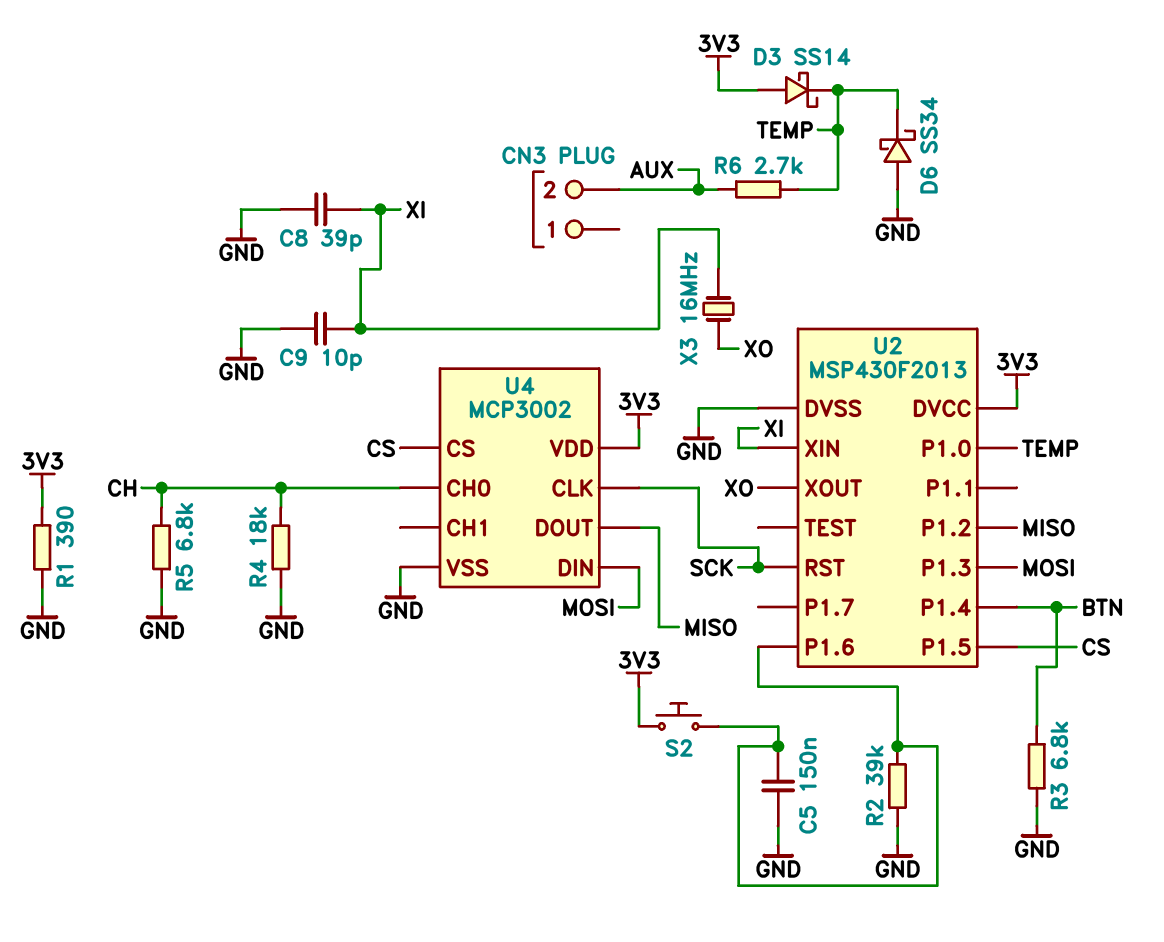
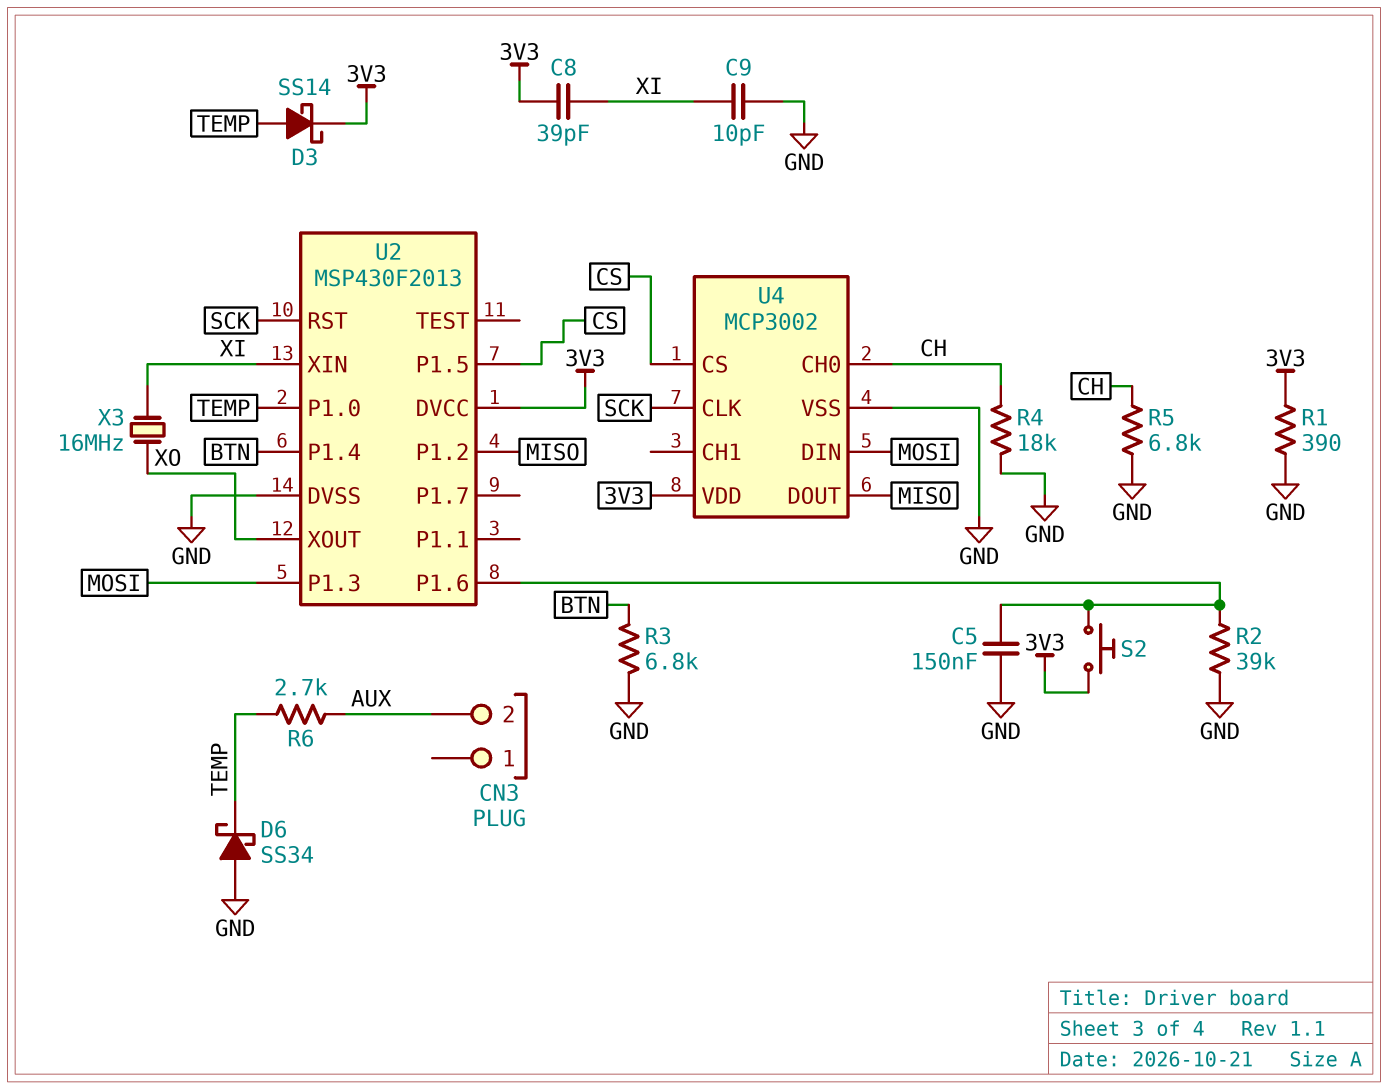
C8: 39pF (GND, XI) -> 39pF (3V3, XI)
D3: schottky SS14 (A 3V3, K TEMP) -> schottky SS14 (A TEMP, K 3V3)

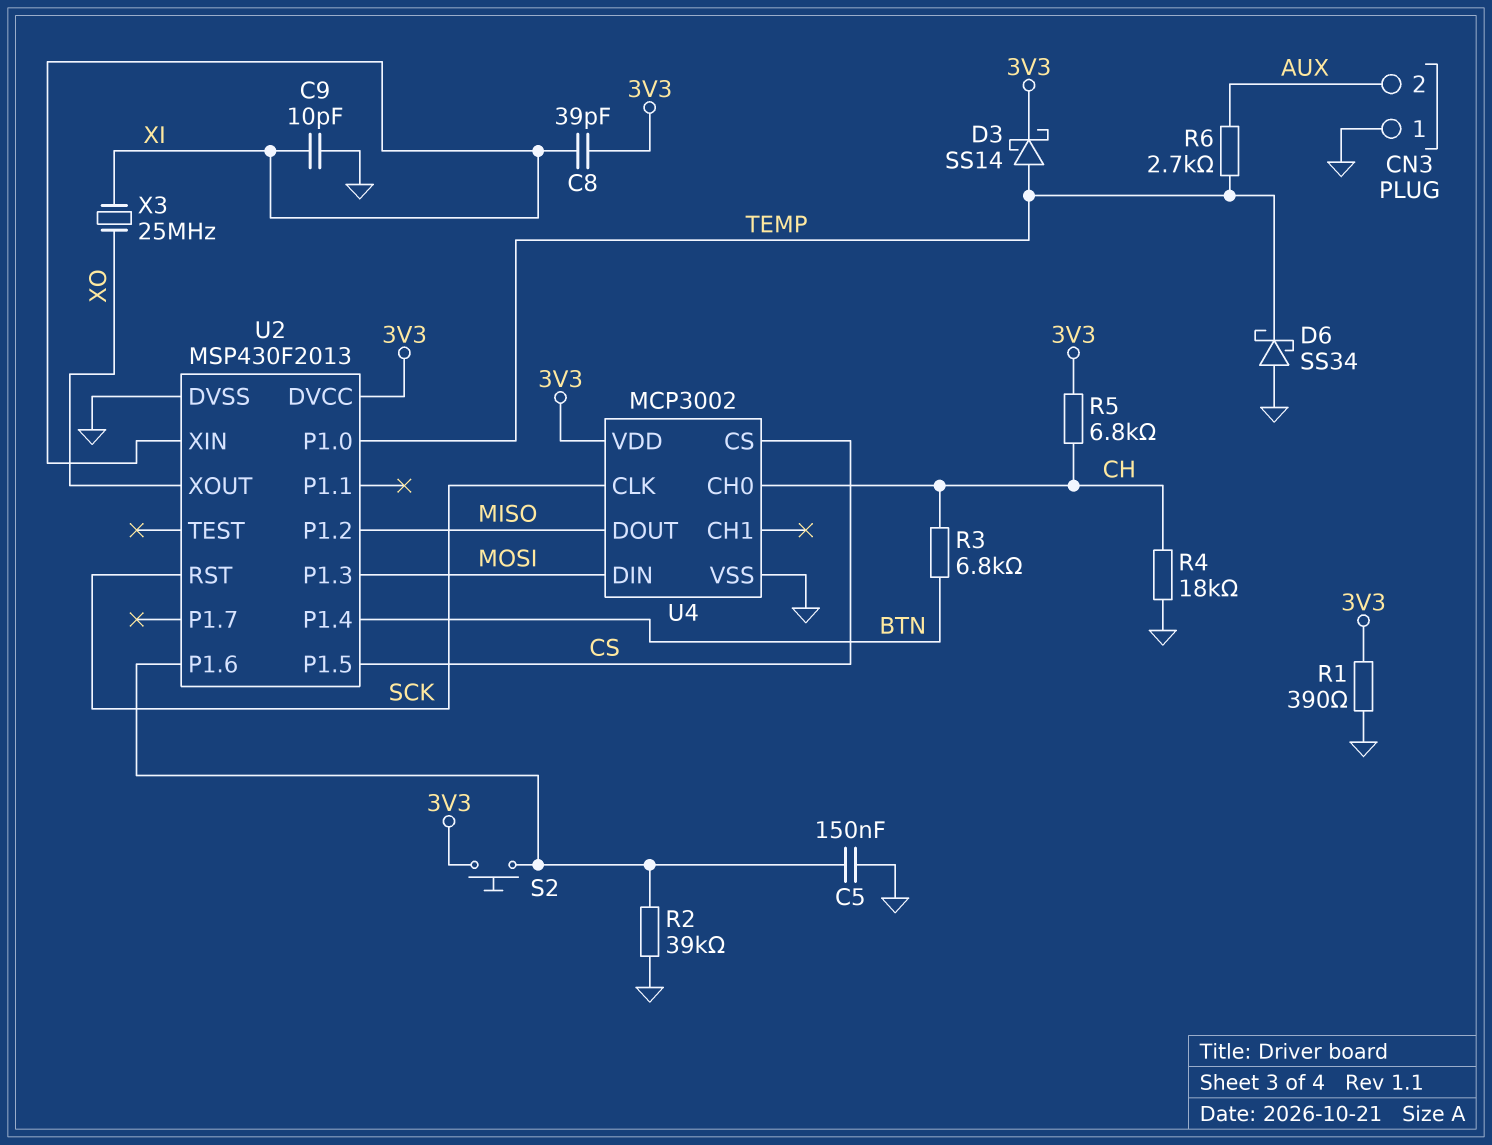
CN3 pin 1: none -> GND
R3: 6.8k (BTN, GND) -> 6.8k (BTN, CH)
R5: 6.8k (CH, GND) -> 6.8k (3V3, CH)
X3: 16MHz (XI, XO) -> 25MHz (XI, XO)

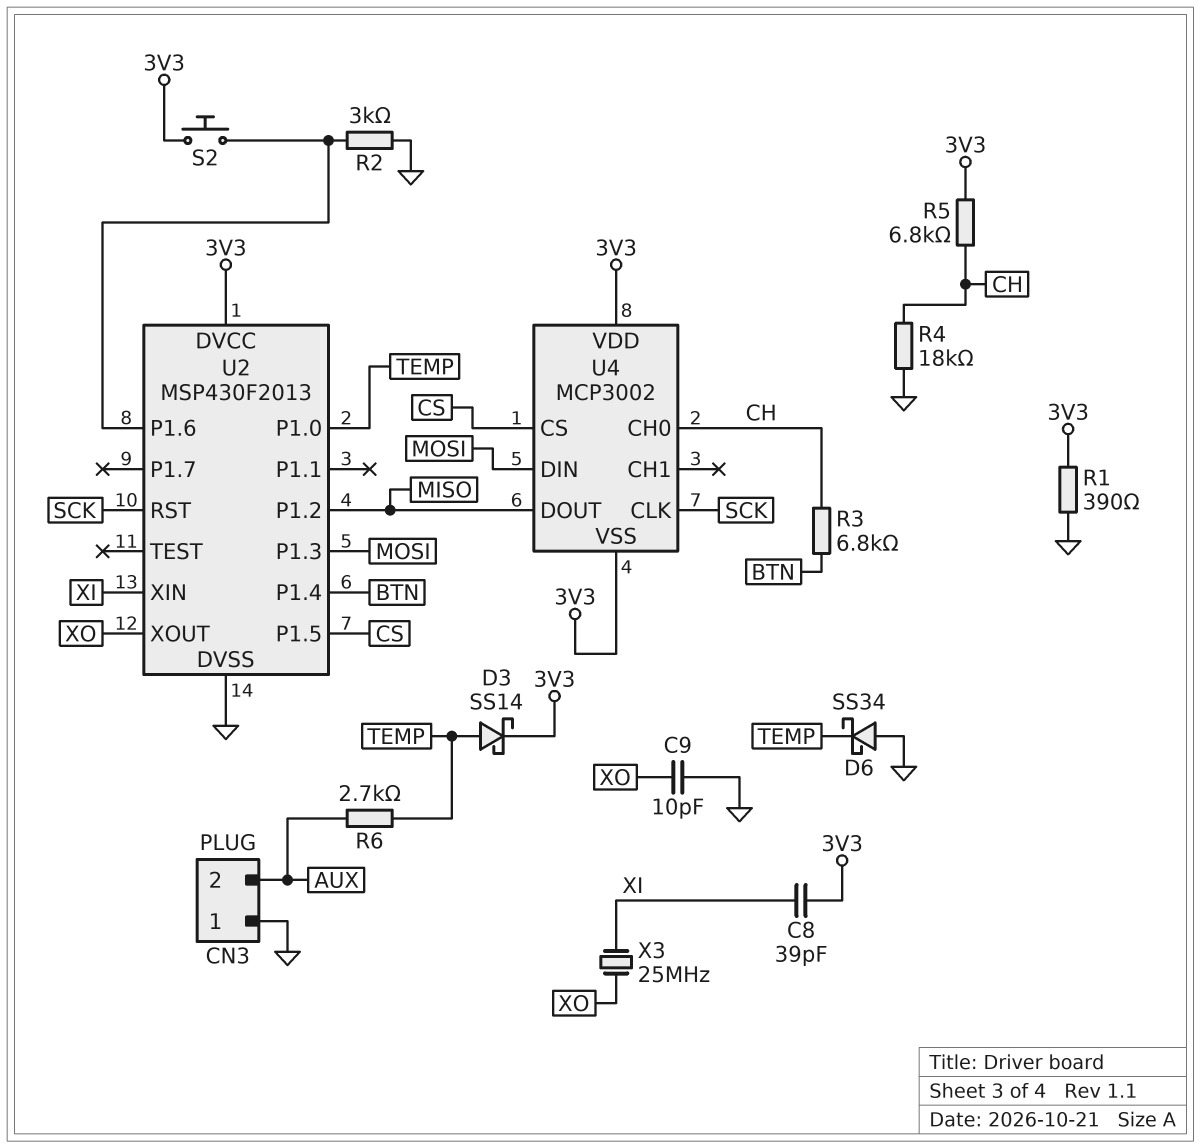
C5: 150nF (GND, U2/P1.6) -> none
C9: 10pF (GND, XI) -> 10pF (GND, XO)
R2: 39k (GND, U2/P1.6) -> 3k (GND, U2/P1.6)
U4 pin VSS: GND -> 3V3

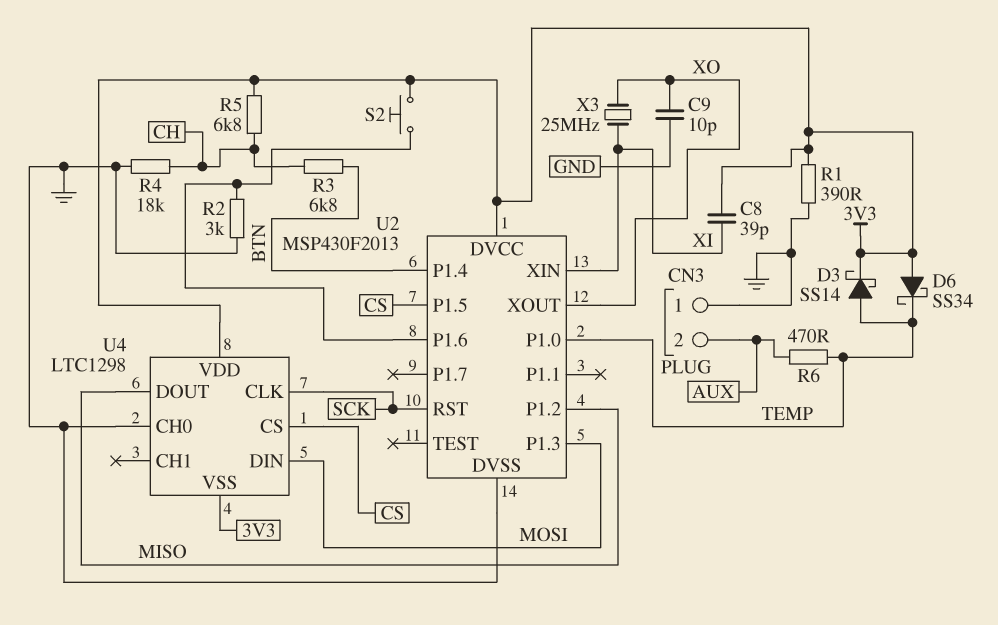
D6: schottky SS34 (A GND, K TEMP) -> schottky SS34 (A 3V3, K TEMP)
R6: 2.7k (AUX, TEMP) -> 470 (AUX, TEMP)
U4: MCP3002 -> LTC1298
U4 pin CH0: CH -> GND

